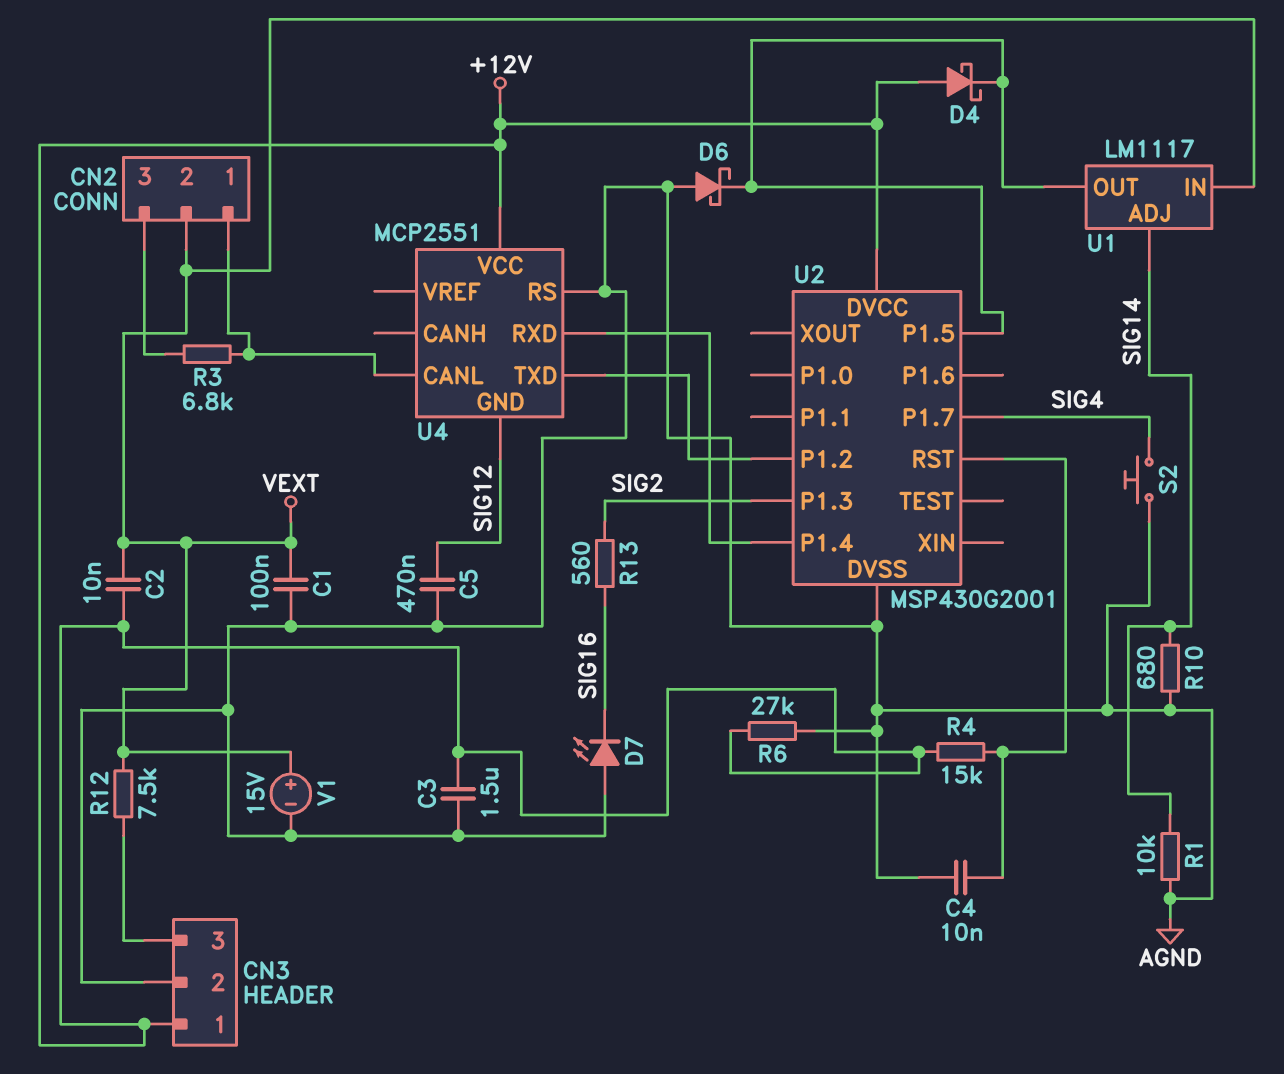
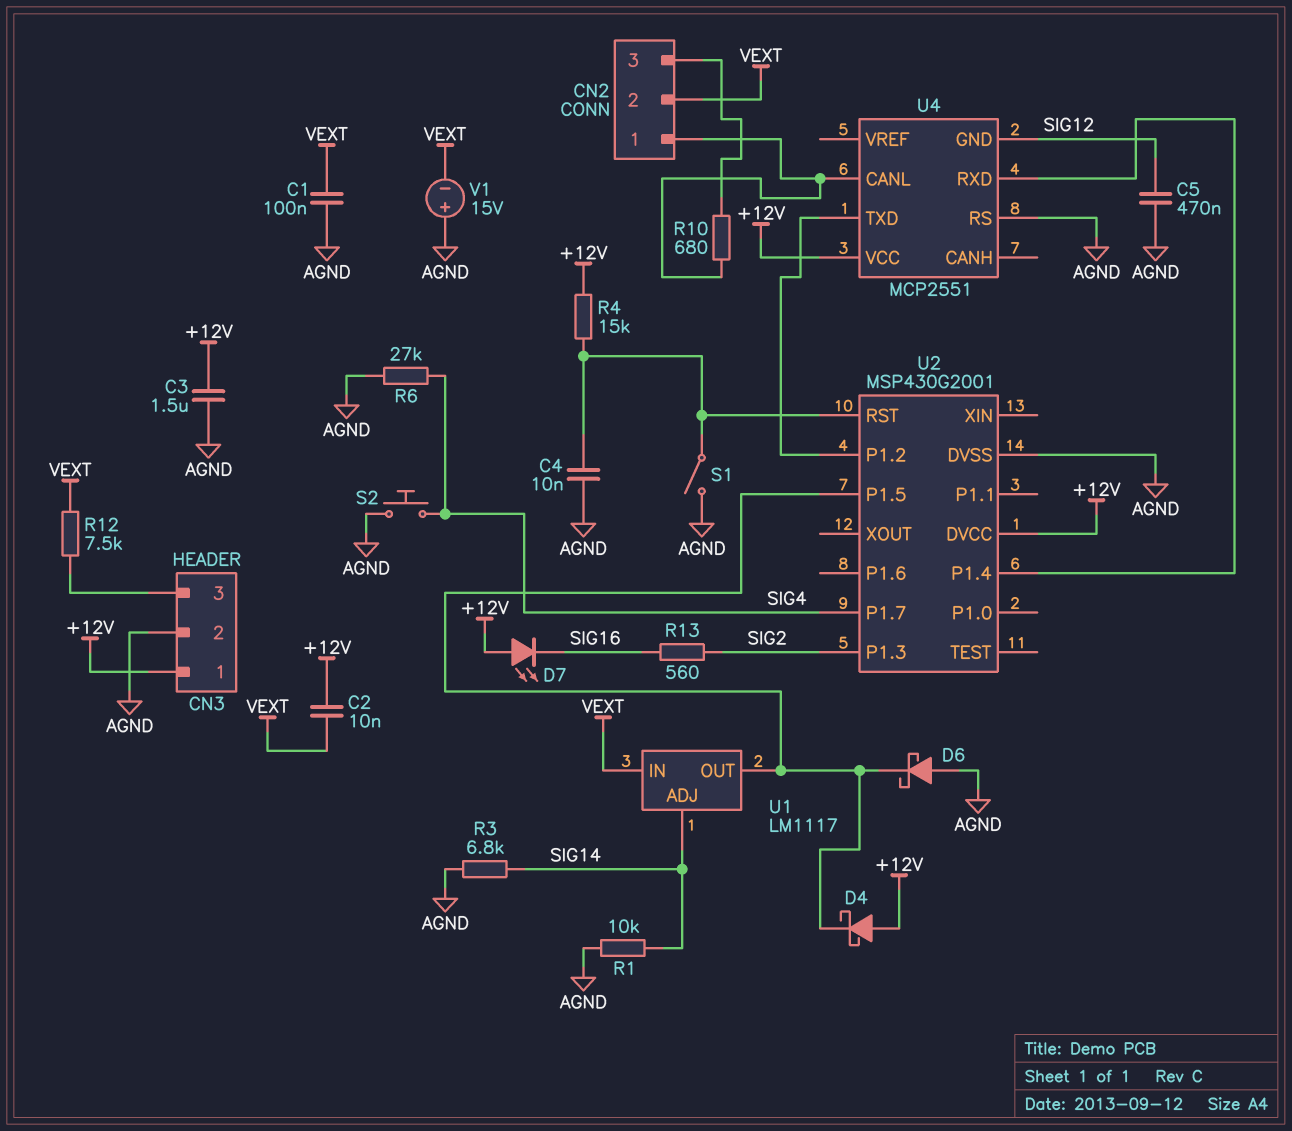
D7: LED (A AGND, K SIG16) -> LED (A +12V, K SIG16)
R3: 6.8k (CN2/1, CN2/3) -> 6.8k (AGND, SIG14)
R6: 27k (+12V, AGND) -> 27k (AGND, SIG4)
R10: 680 (AGND, SIG14) -> 680 (CN2/1, CN2/3)
S1: none -> switch (AGND, U2/RST)
V1: 15V (plus VEXT, minus AGND) -> 15V (plus AGND, minus VEXT)

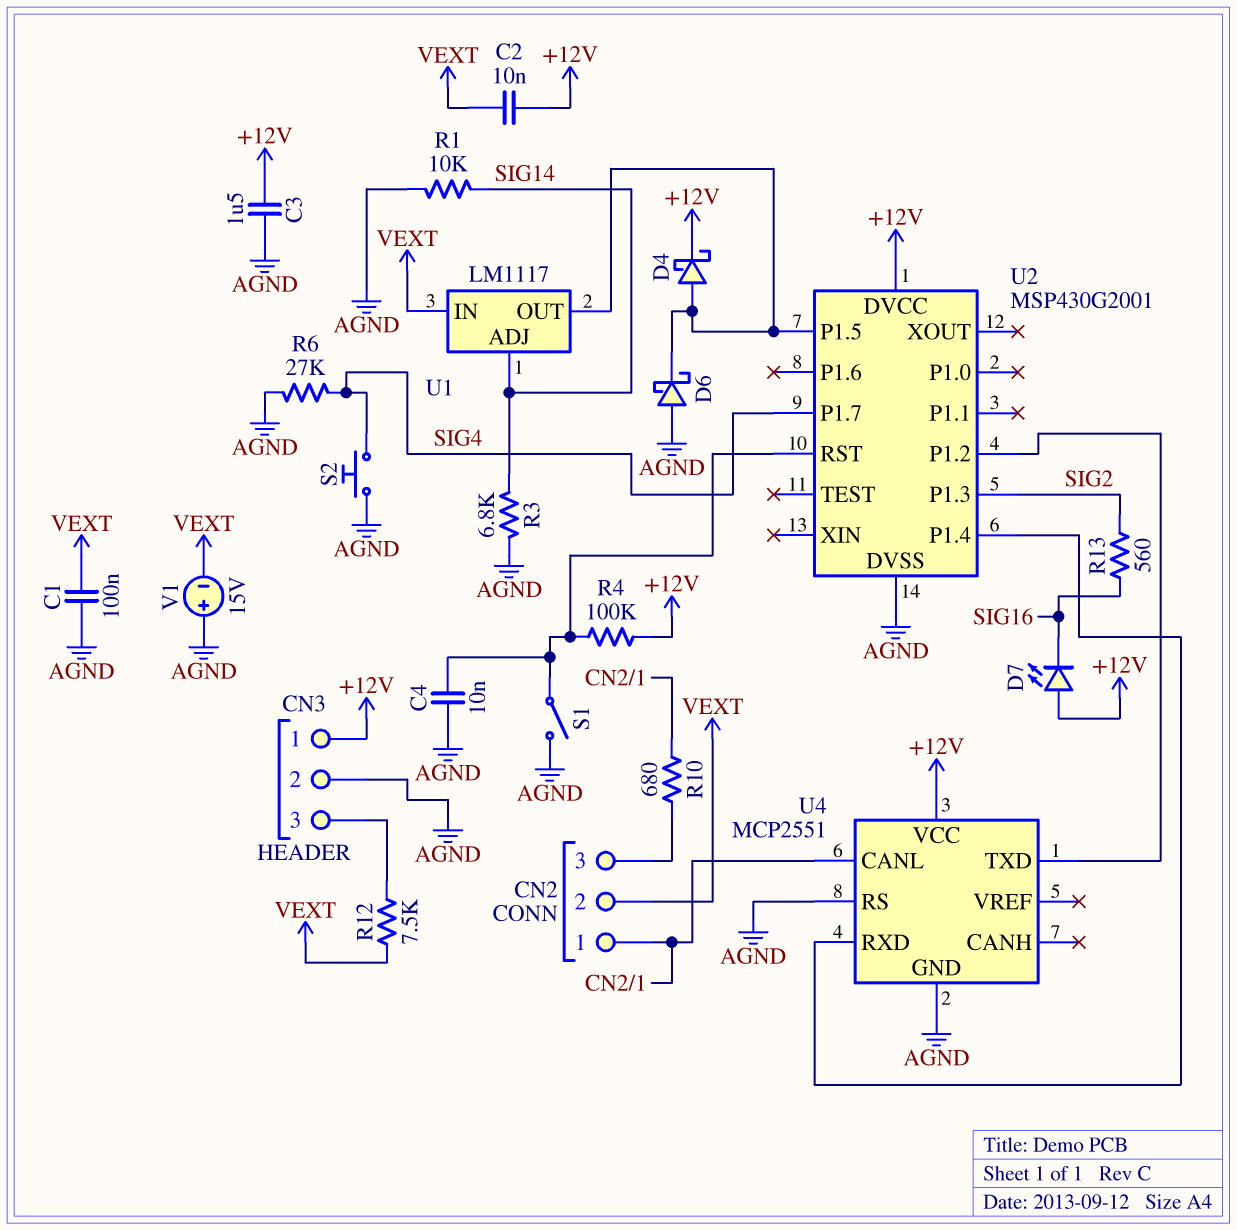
C5: 470nF (AGND, SIG12) -> none
D4: schottky (A +12V, K U1/OUT) -> schottky (A U1/OUT, K +12V)
R4: 15k (+12V, U2/RST) -> 100k (+12V, U2/RST)
U4 pin GND: SIG12 -> AGND

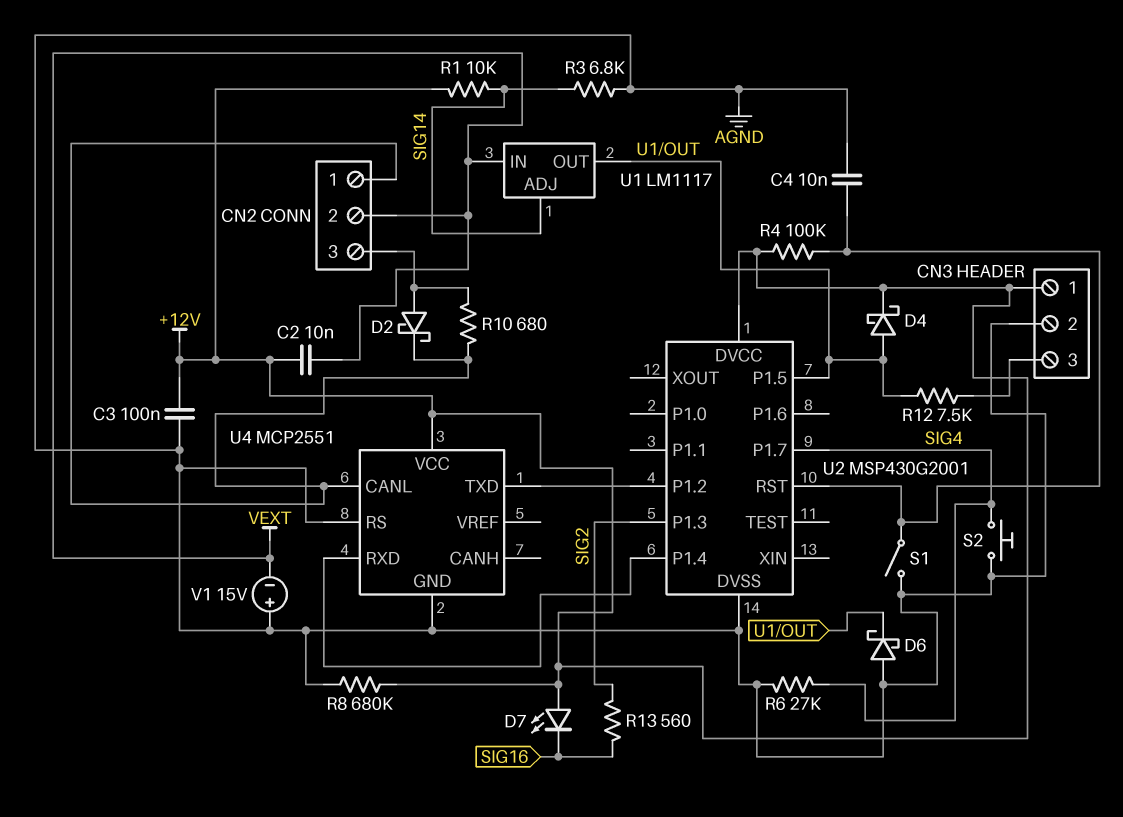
C1: 100nF (AGND, VEXT) -> none
C3: 1.5uF (+12V, AGND) -> 100nF (+12V, AGND)
D2: none -> schottky (A CN2/3, K CN2/1)
R1: 10k (AGND, SIG14) -> 10k (+12V, SIG14)
R8: none -> 680k (+12V, AGND)
R12: 7.5k (CN3/3, VEXT) -> 7.5k (CN3/3, U1/OUT)

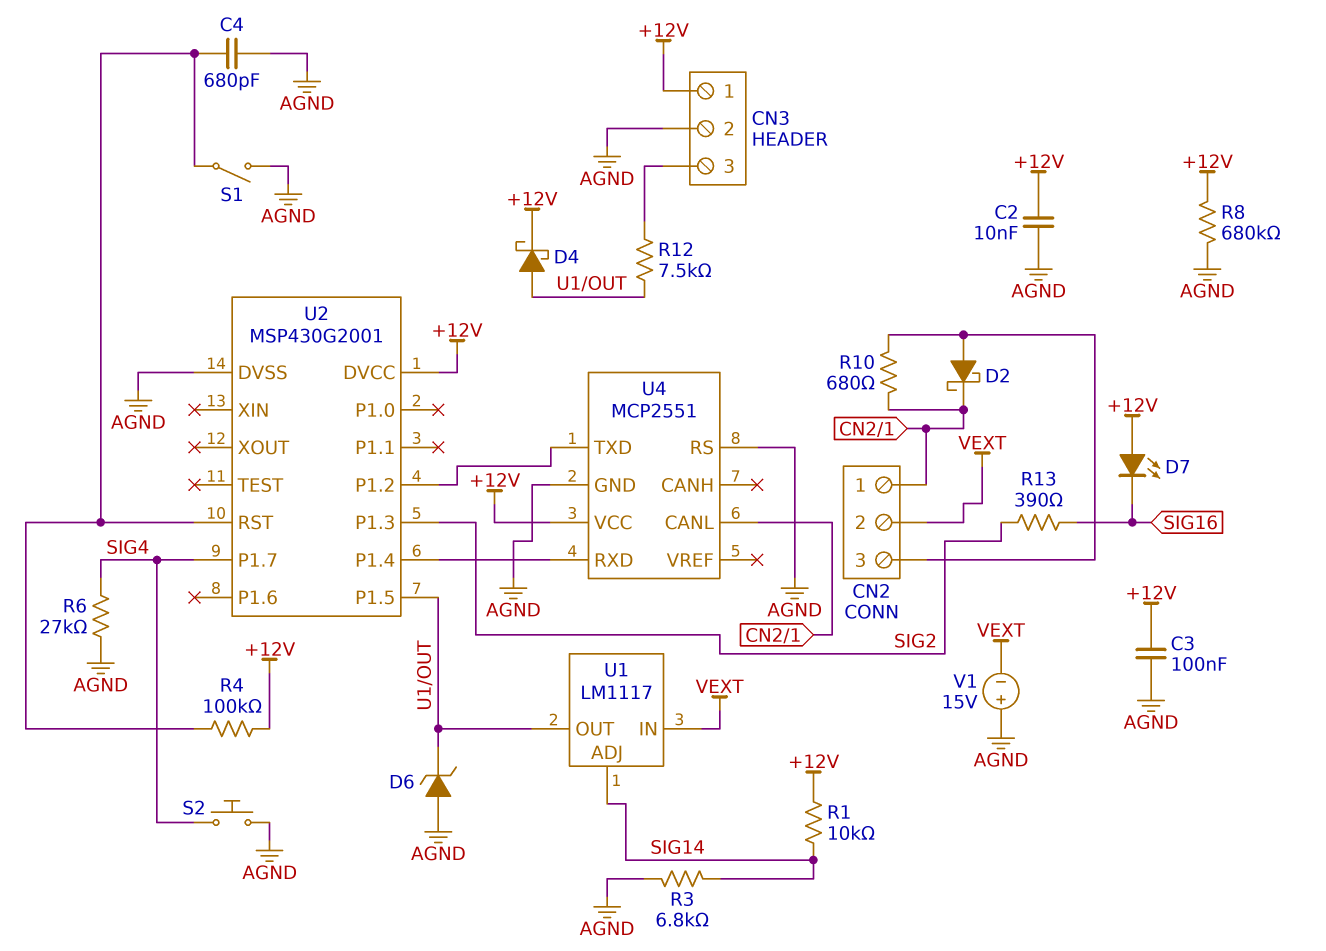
C2: 10nF (+12V, VEXT) -> 10nF (+12V, AGND)
C4: 10nF (AGND, U2/RST) -> 680pF (AGND, U2/RST)
D6: schottky (A AGND, K U1/OUT) -> zener (A AGND, K U1/OUT)
R13: 560 (SIG2, SIG16) -> 390 (SIG2, SIG16)

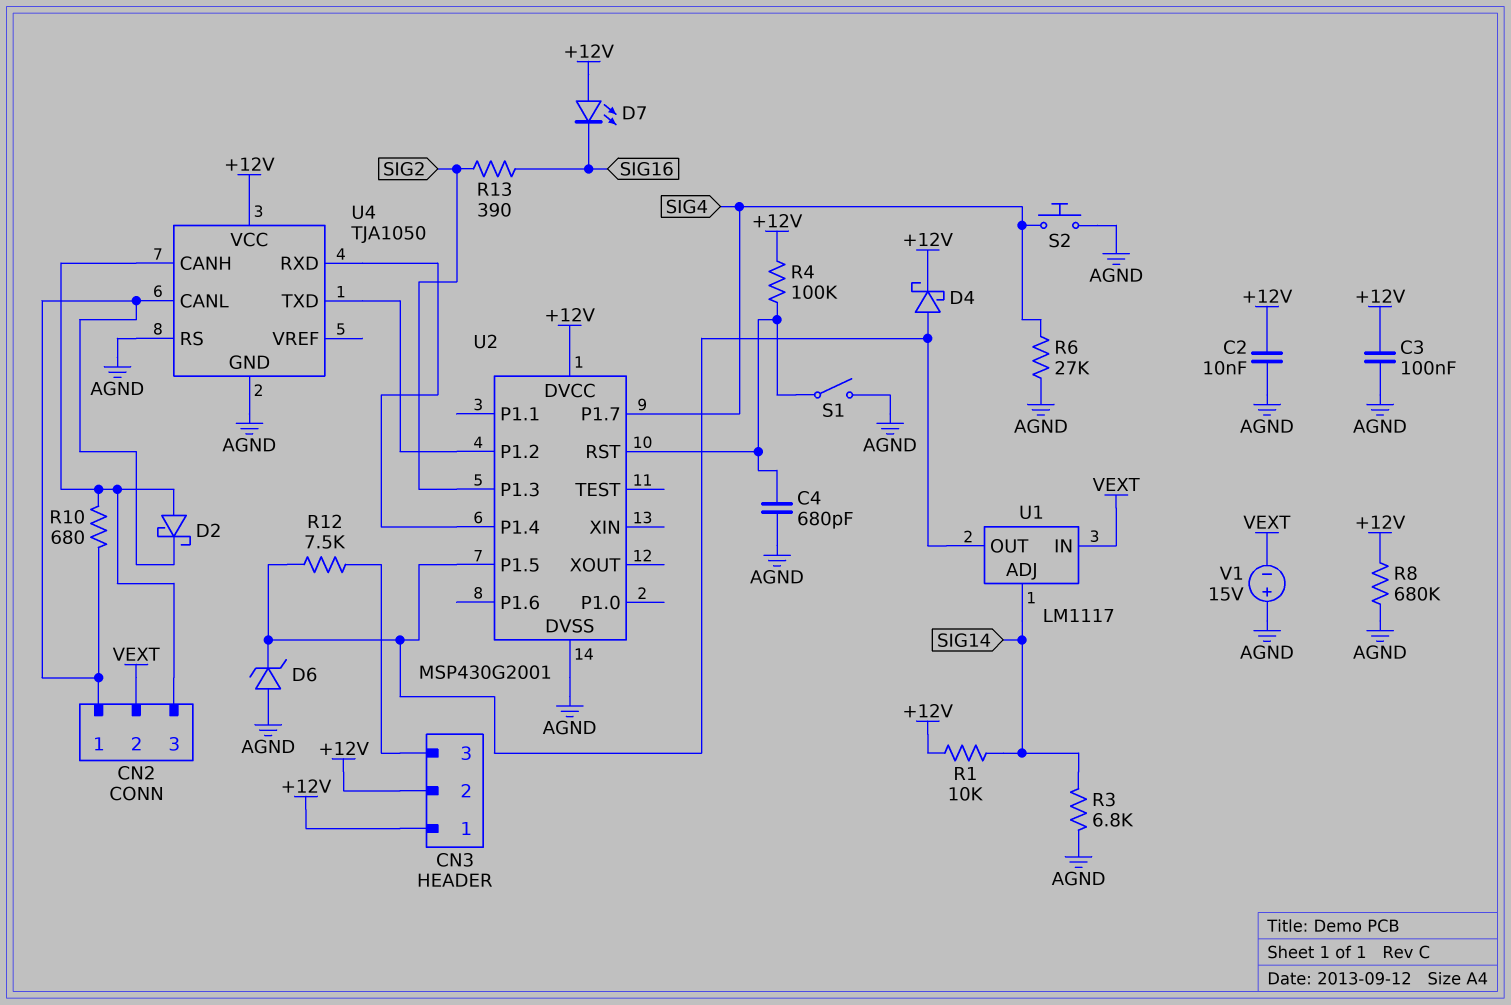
CN3 pin 2: AGND -> +12V
U4: MCP2551 -> TJA1050
U4 pin CANH: none -> CN2/3

